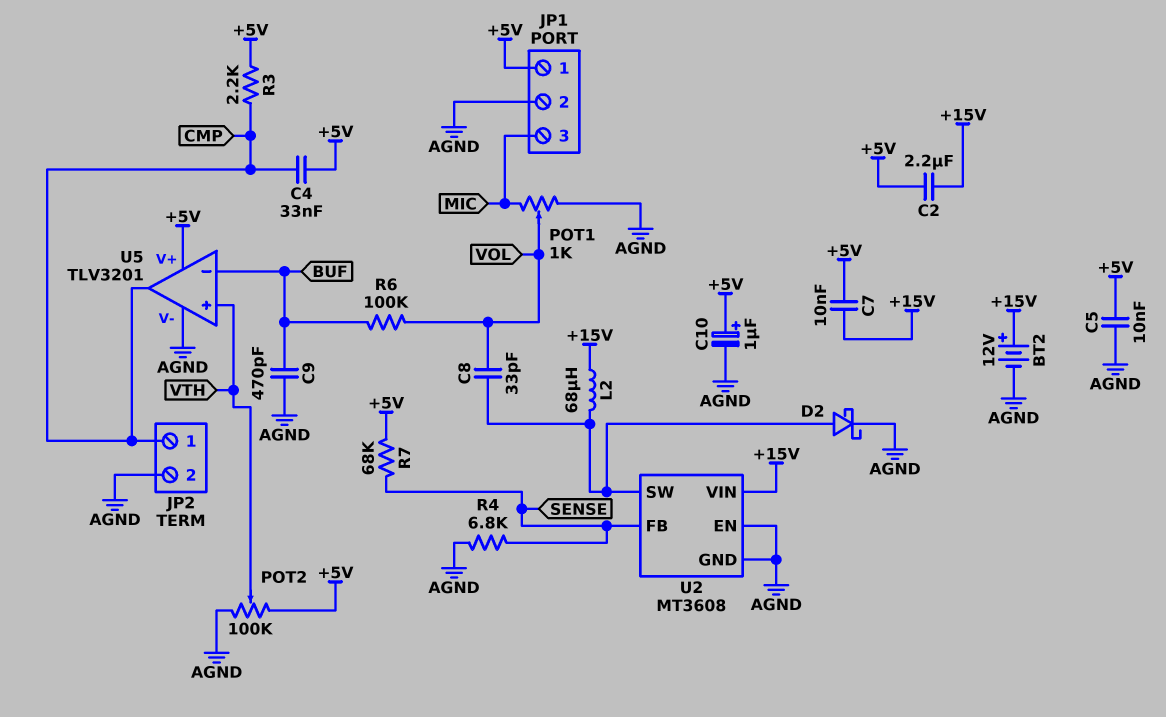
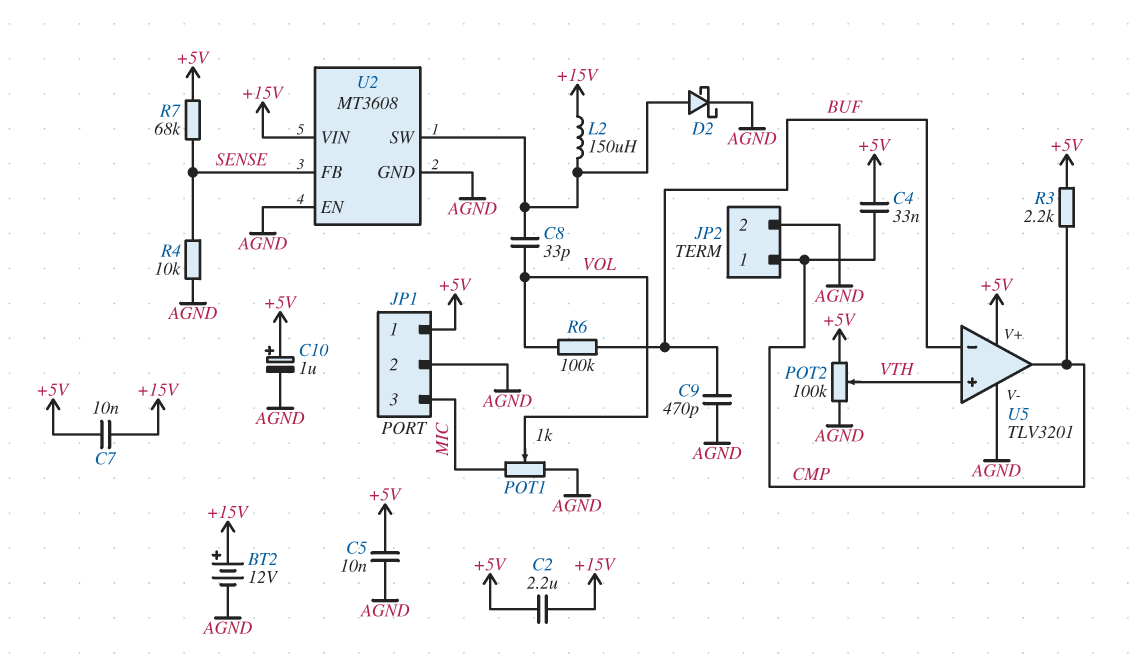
L2: 68uH (+15V, U2/SW) -> 150uH (+15V, U2/SW)
R4: 6.8k (AGND, SENSE) -> 10k (AGND, SENSE)

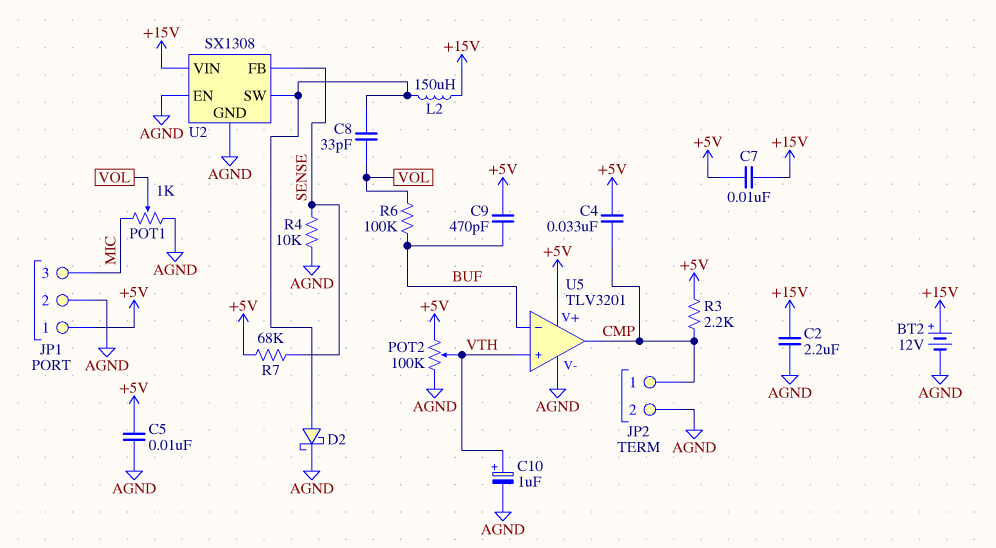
C2: 2.2uF (+5V, +15V) -> 2.2uF (+15V, AGND)
C9: 470pF (AGND, BUF) -> 470pF (+5V, BUF)
C10: 1uF (plus +5V, minus AGND) -> 1uF (plus VTH, minus AGND)
U2: MT3608 -> SX1308

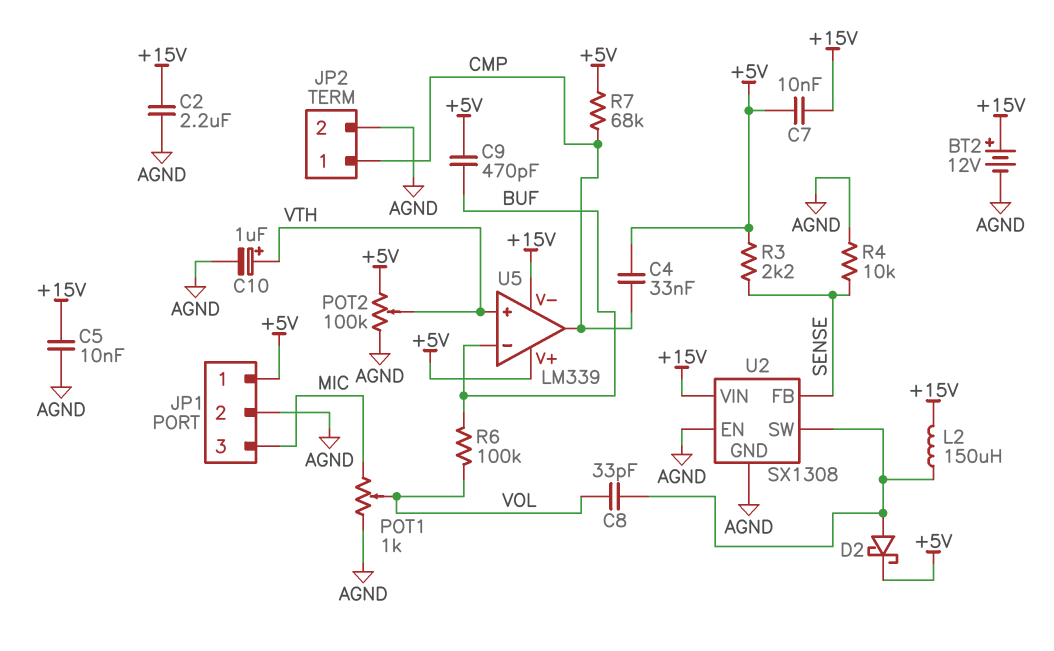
C5: 10nF (+5V, AGND) -> 10nF (+15V, AGND)
D2: schottky (A U2/SW, K AGND) -> schottky (A U2/SW, K +5V)
R3: 2.2k (+5V, CMP) -> 2.2k (+5V, SENSE)
R7: 68k (+5V, SENSE) -> 68k (+5V, CMP)
U5: TLV3201 -> LM339
U5 pin V-: AGND -> +15V

